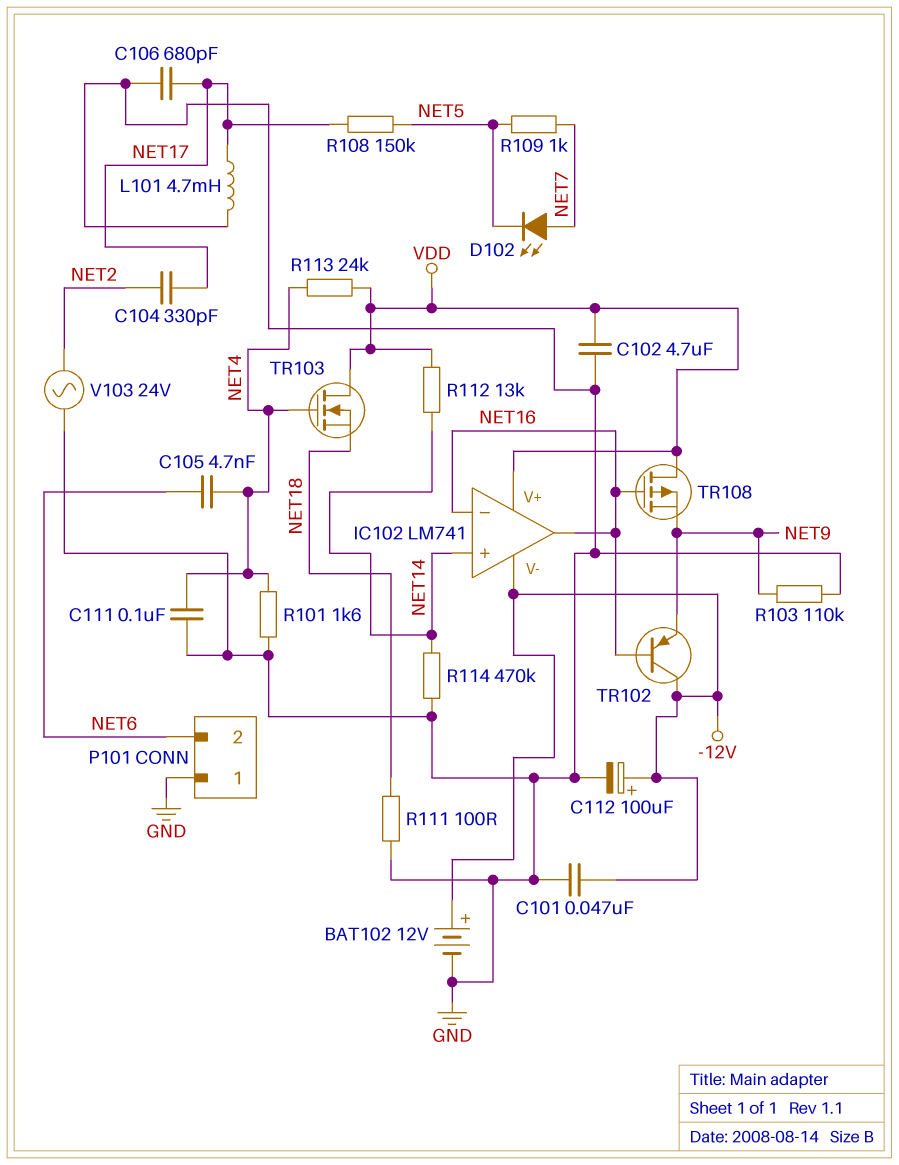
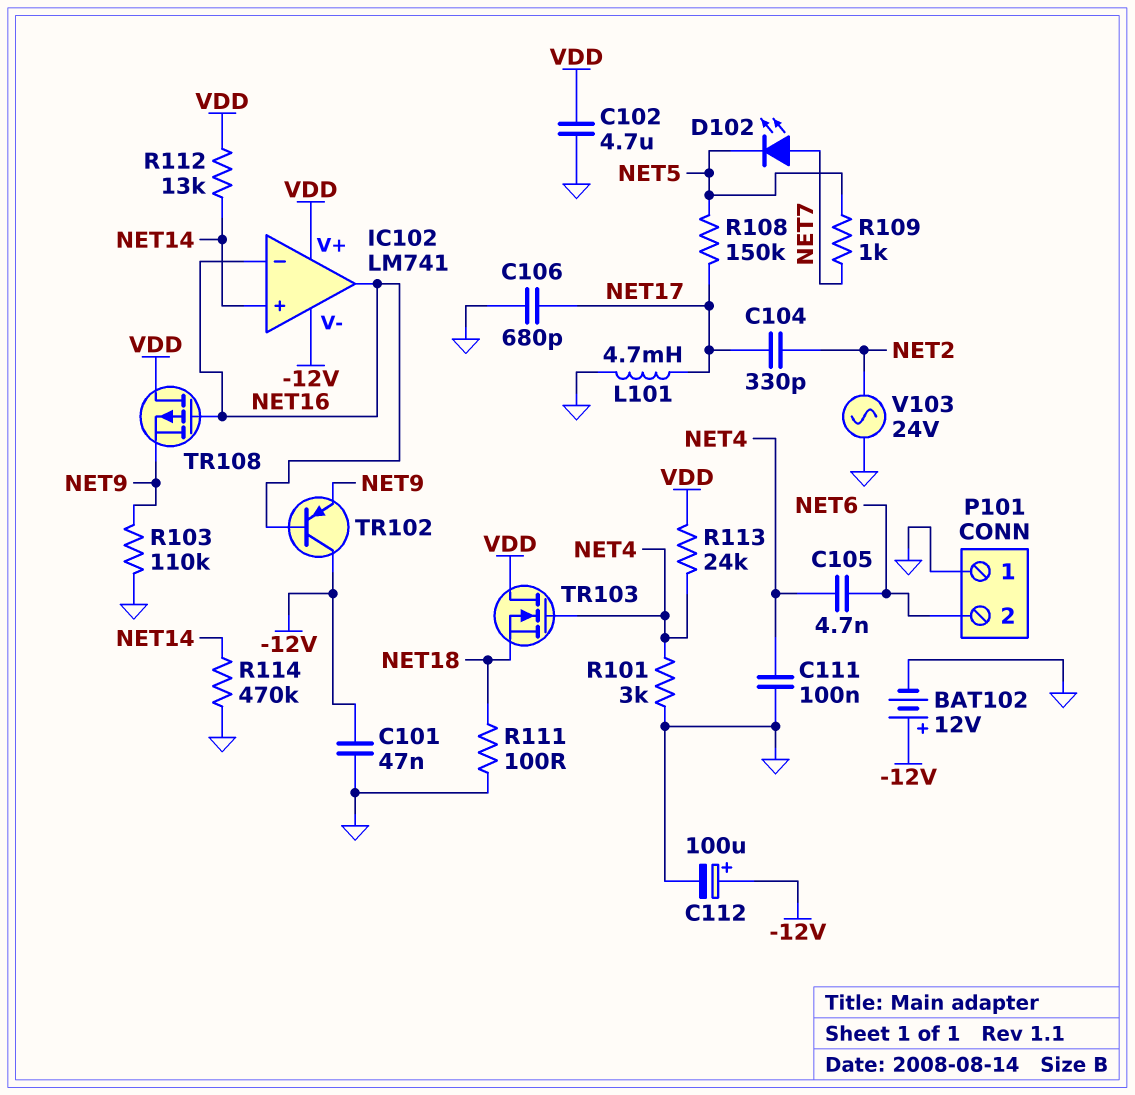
R101: 1.6k (GND, NET4) -> 3k (GND, NET4)

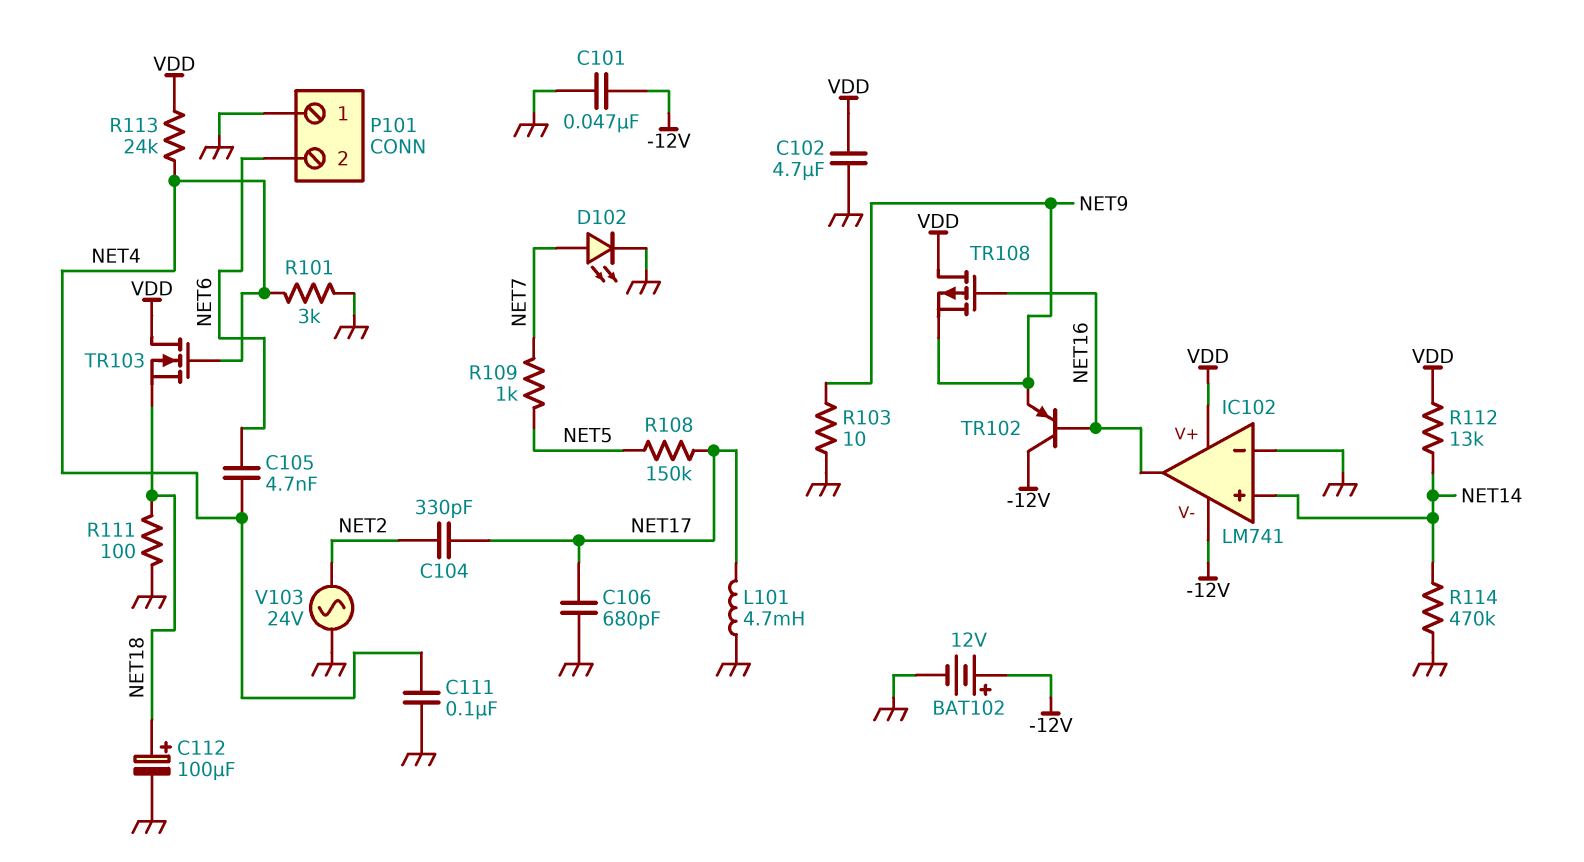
C112: 100uF (plus -12V, minus GND) -> 100uF (plus NET18, minus GND)
D102: LED (A NET7, K NET5) -> LED (A NET7, K GND)
IC102 pin in-: NET16 -> GND
R103: 110k (GND, NET9) -> 10 (GND, NET9)

